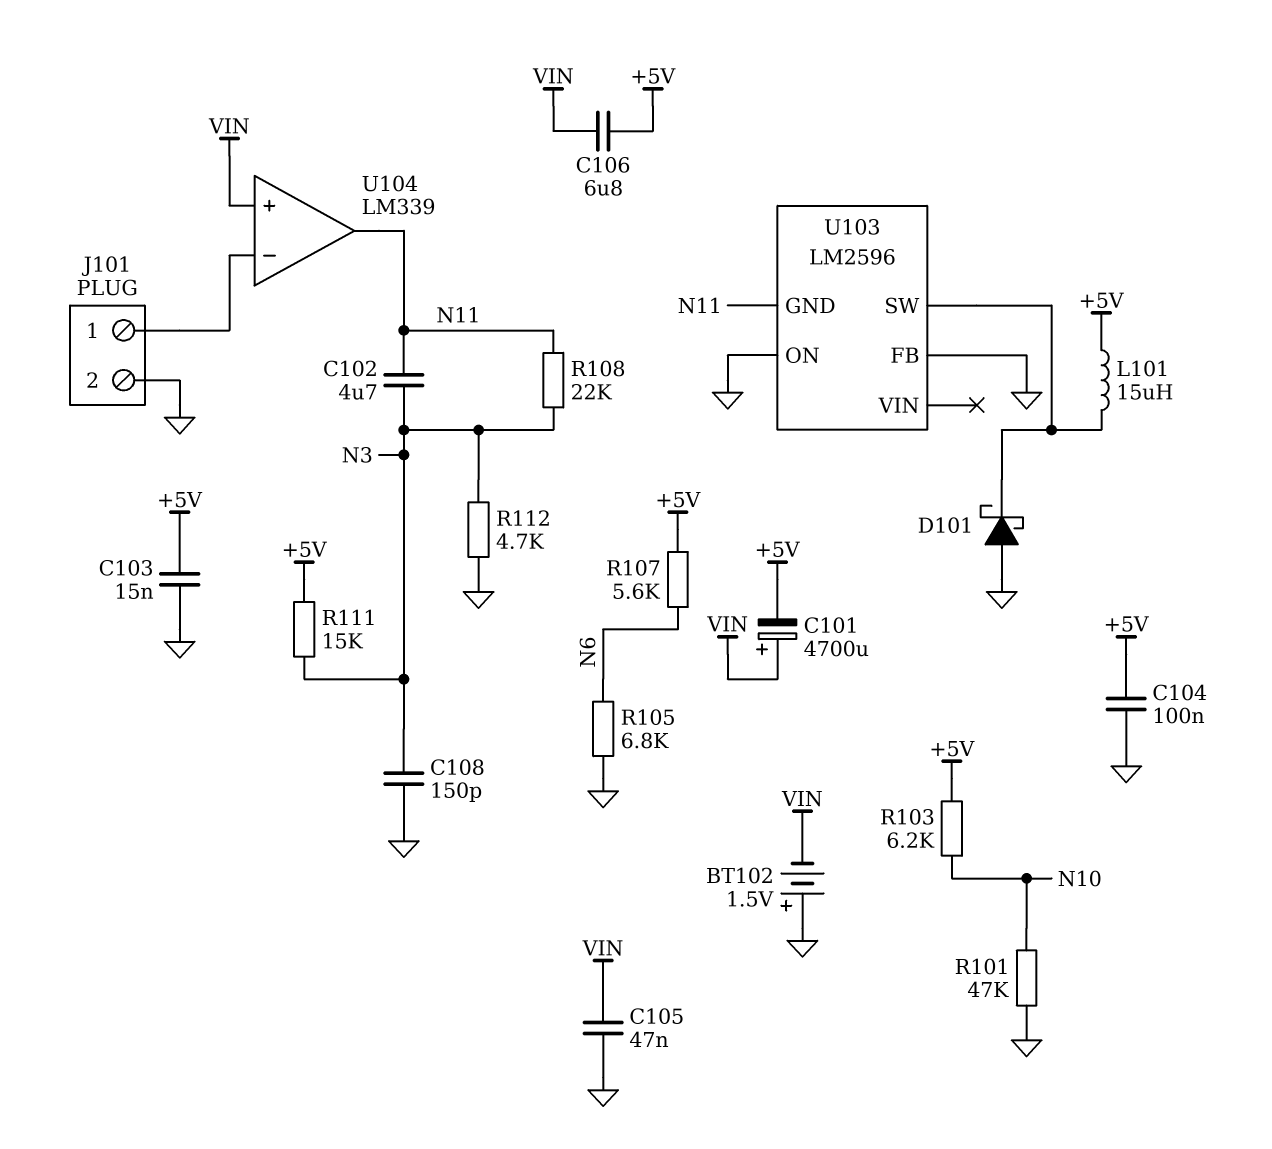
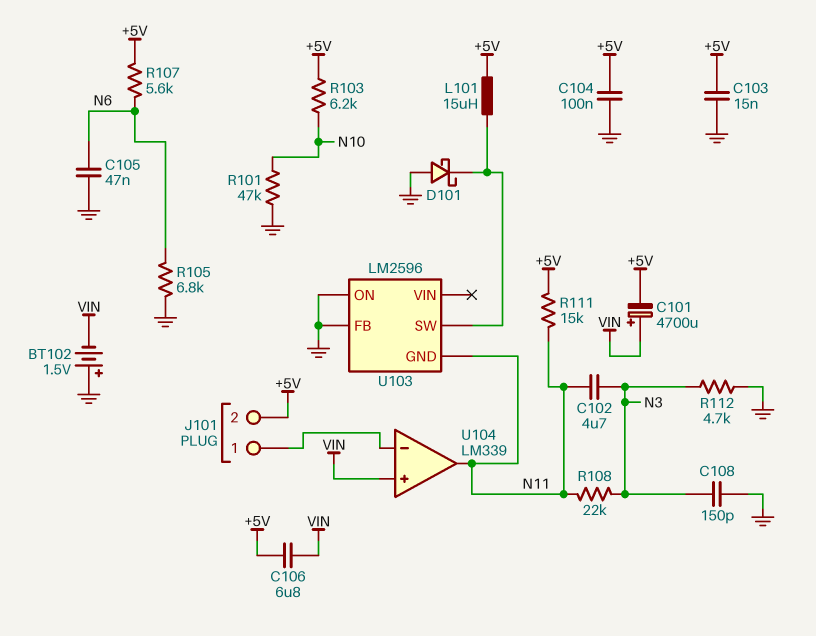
C105: 47nF (GND, VIN) -> 47nF (GND, N6)
J101 pin 2: GND -> +5V
R111: 15k (+5V, N3) -> 15k (+5V, N11)

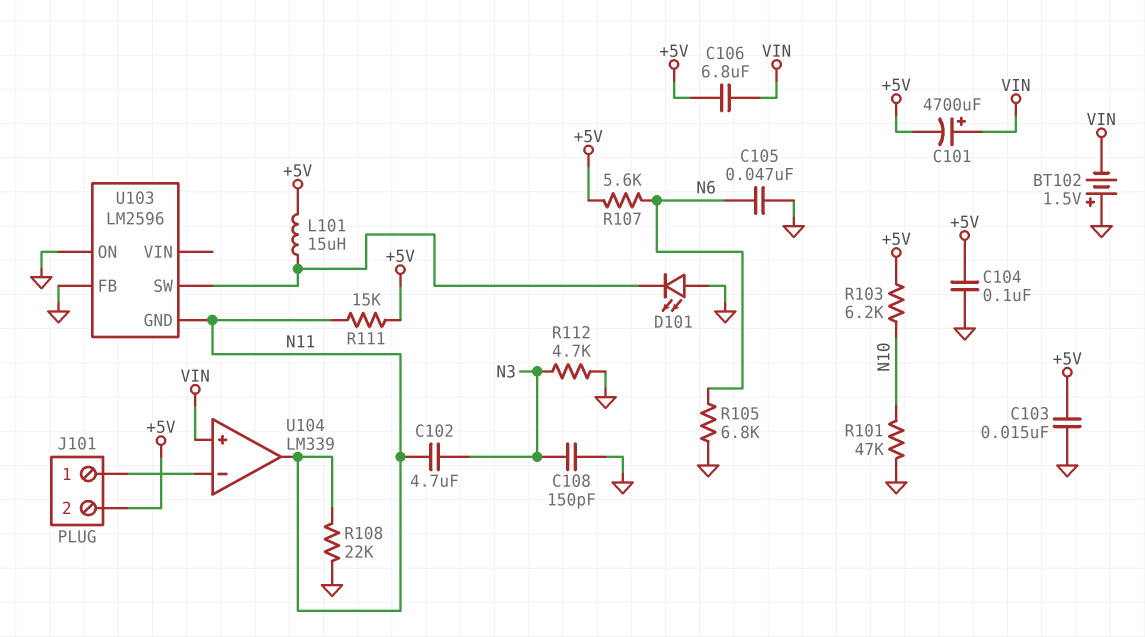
D101: schottky (A GND, K U103/SW) -> LED (A GND, K U103/SW)
R108: 22k (N3, N11) -> 22k (GND, N11)

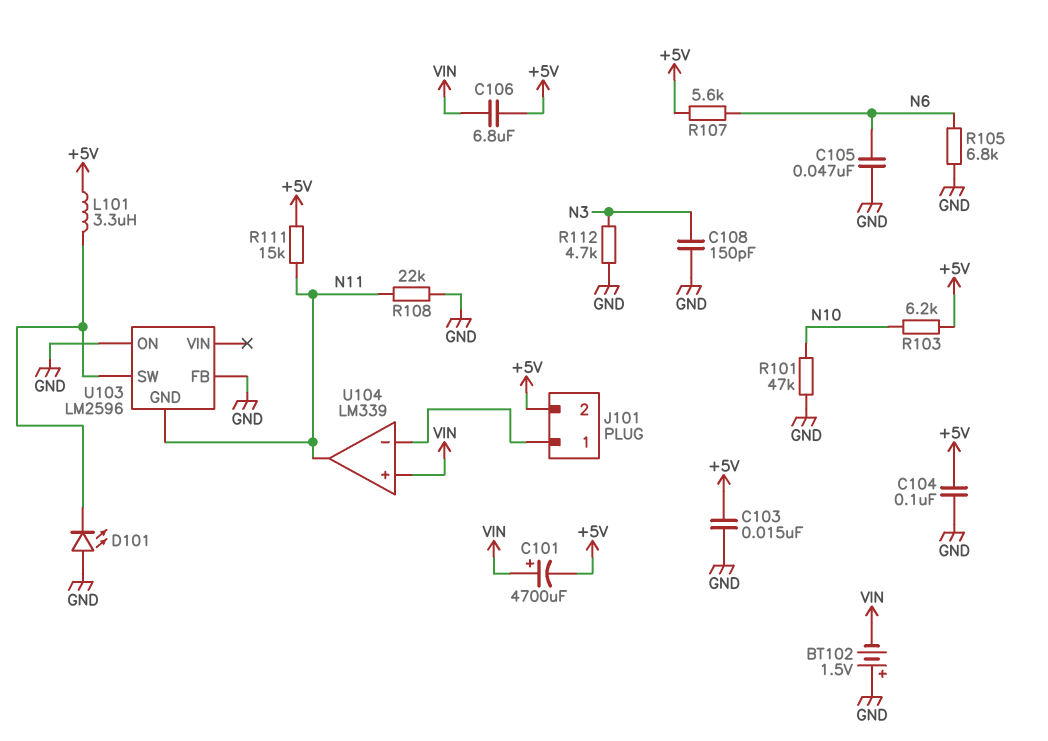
C102: 4.7uF (N3, N11) -> none
L101: 15uH (+5V, U103/SW) -> 3.3uH (+5V, U103/SW)

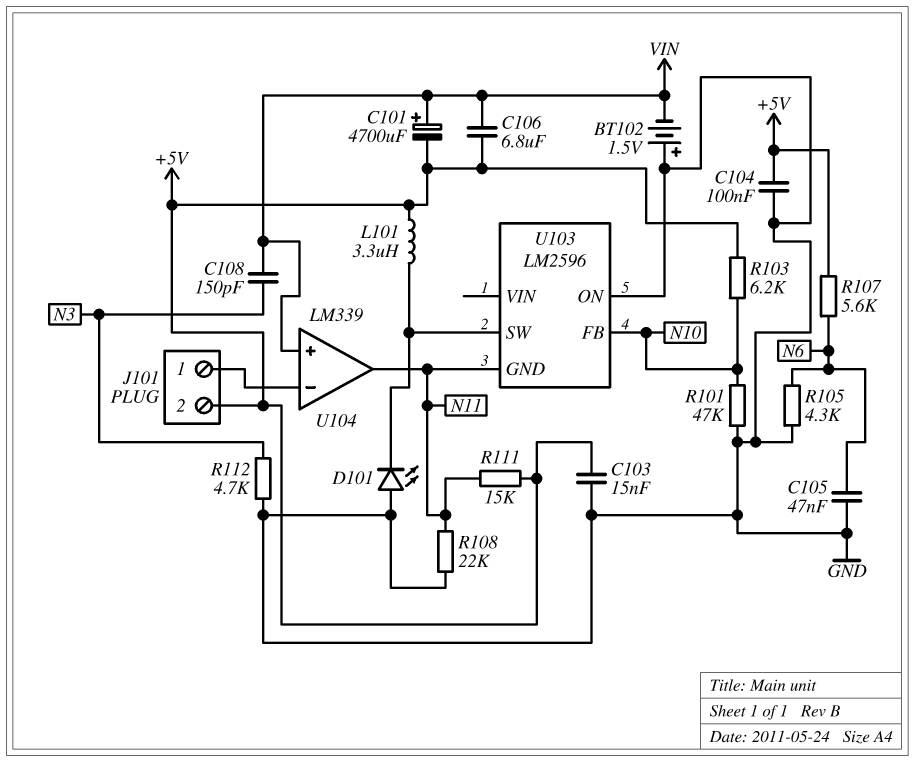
C108: 150pF (GND, N3) -> 150pF (N3, VIN)
R105: 6.8k (GND, N6) -> 4.3k (GND, N6)
U103 pin FB: GND -> N10

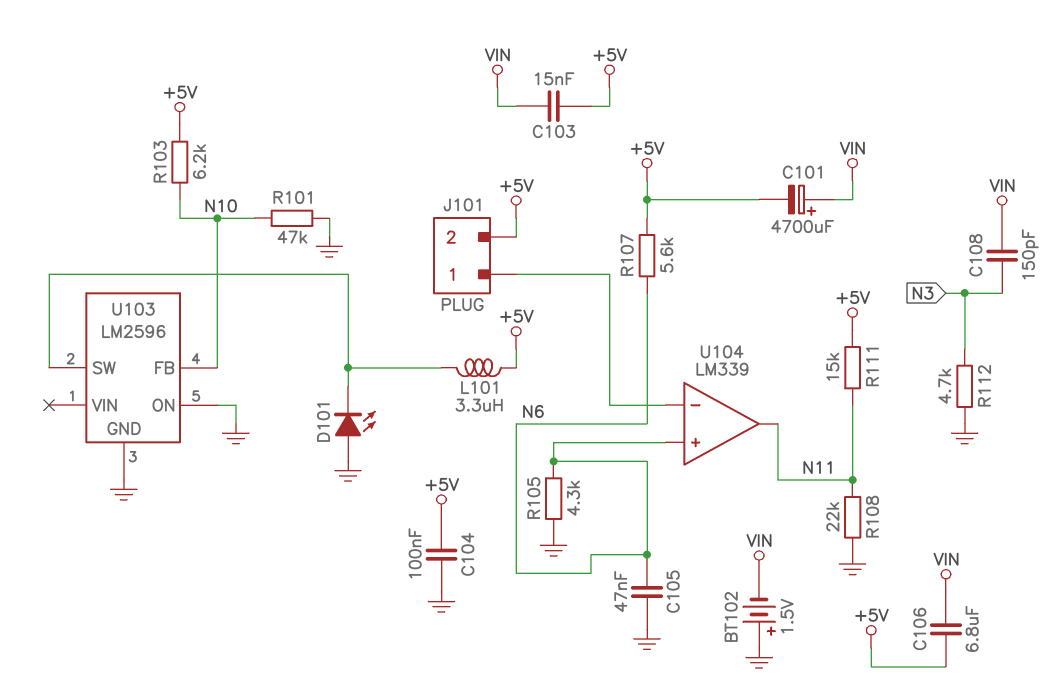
C103: 15nF (+5V, GND) -> 15nF (+5V, VIN)
U103 pin GND: N11 -> GND
U104 pin in+: VIN -> N6

